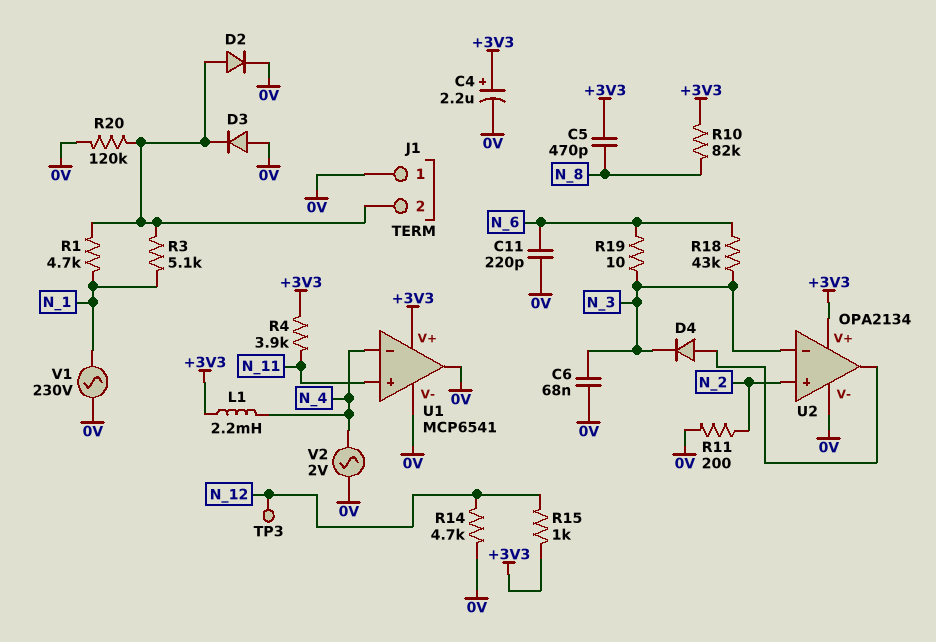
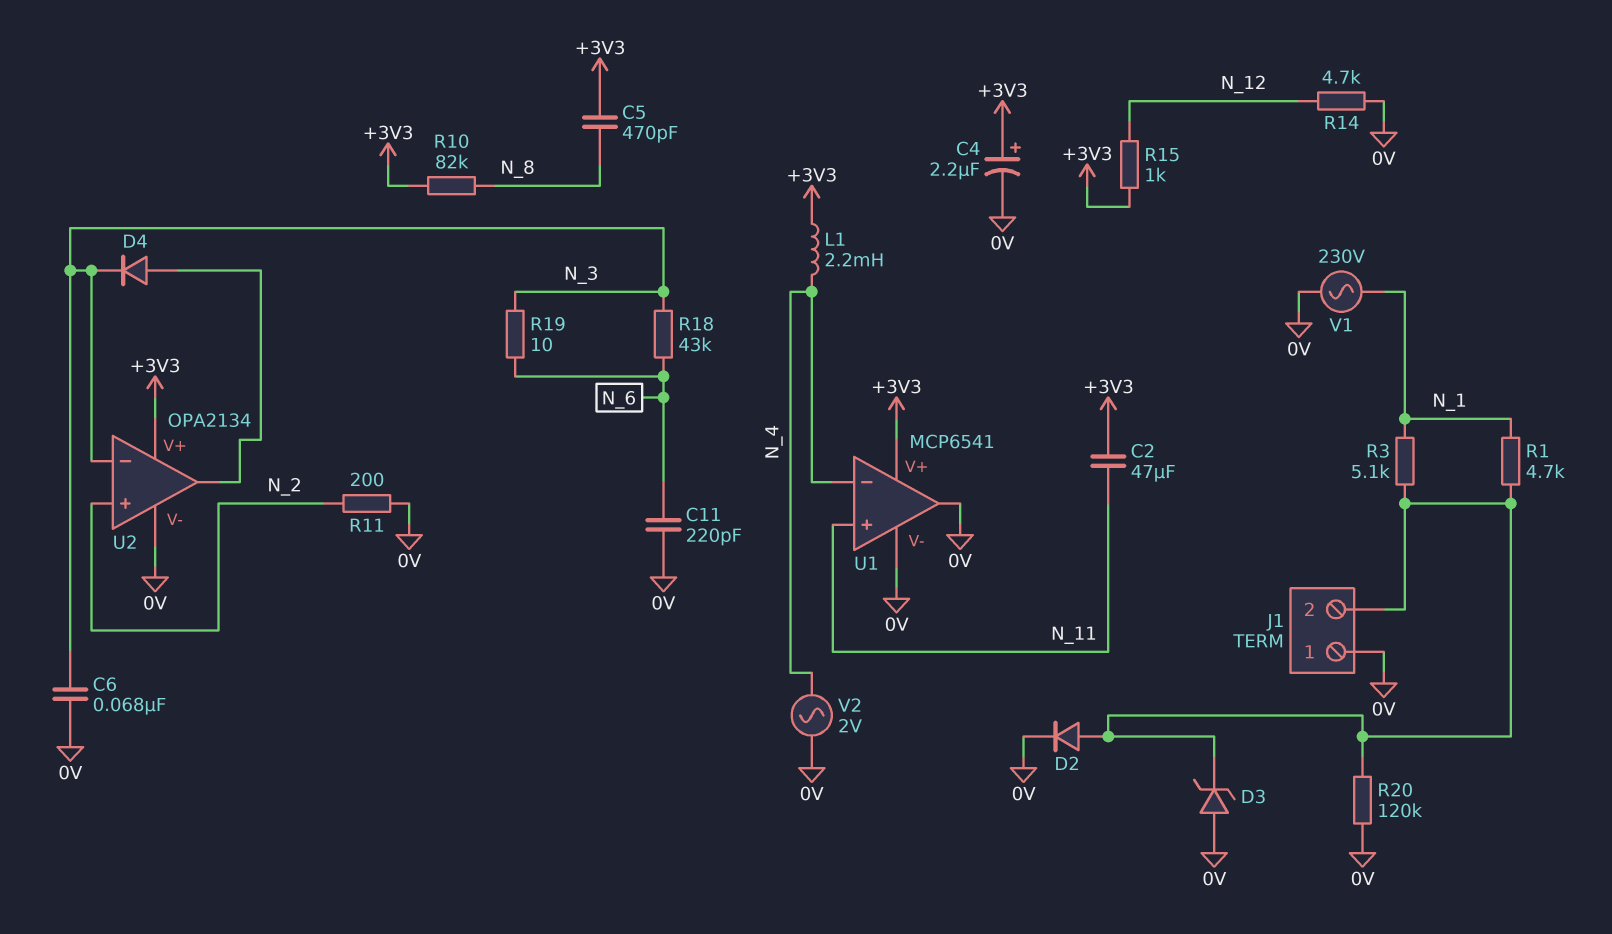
C2: none -> 47uF (+3V3, N_11)
D3: diode (A 0V, K J1/2) -> zener (A 0V, K J1/2)
R4: 3.9k (+3V3, N_11) -> none
TP3: test point (N_12) -> none

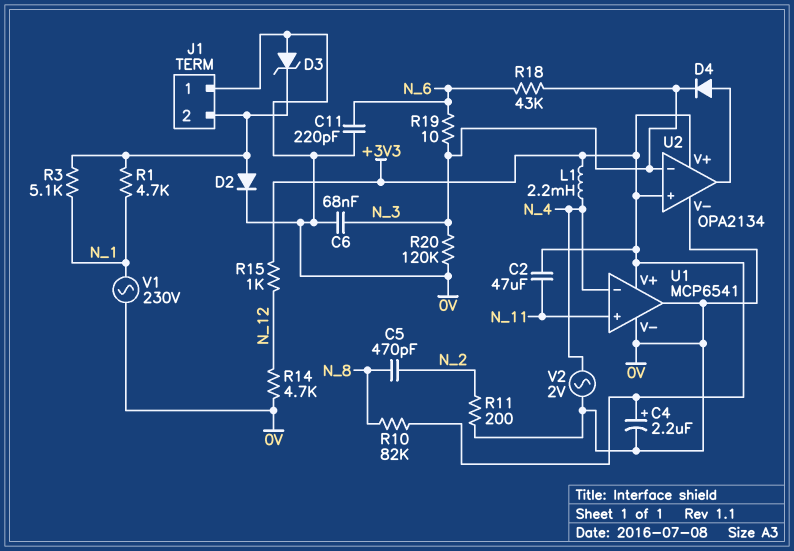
C5: 470pF (+3V3, N_8) -> 470pF (N_2, N_8)
R20: 120k (0V, J1/2) -> 120k (0V, N_3)
U2 pin in+: N_2 -> +3V3

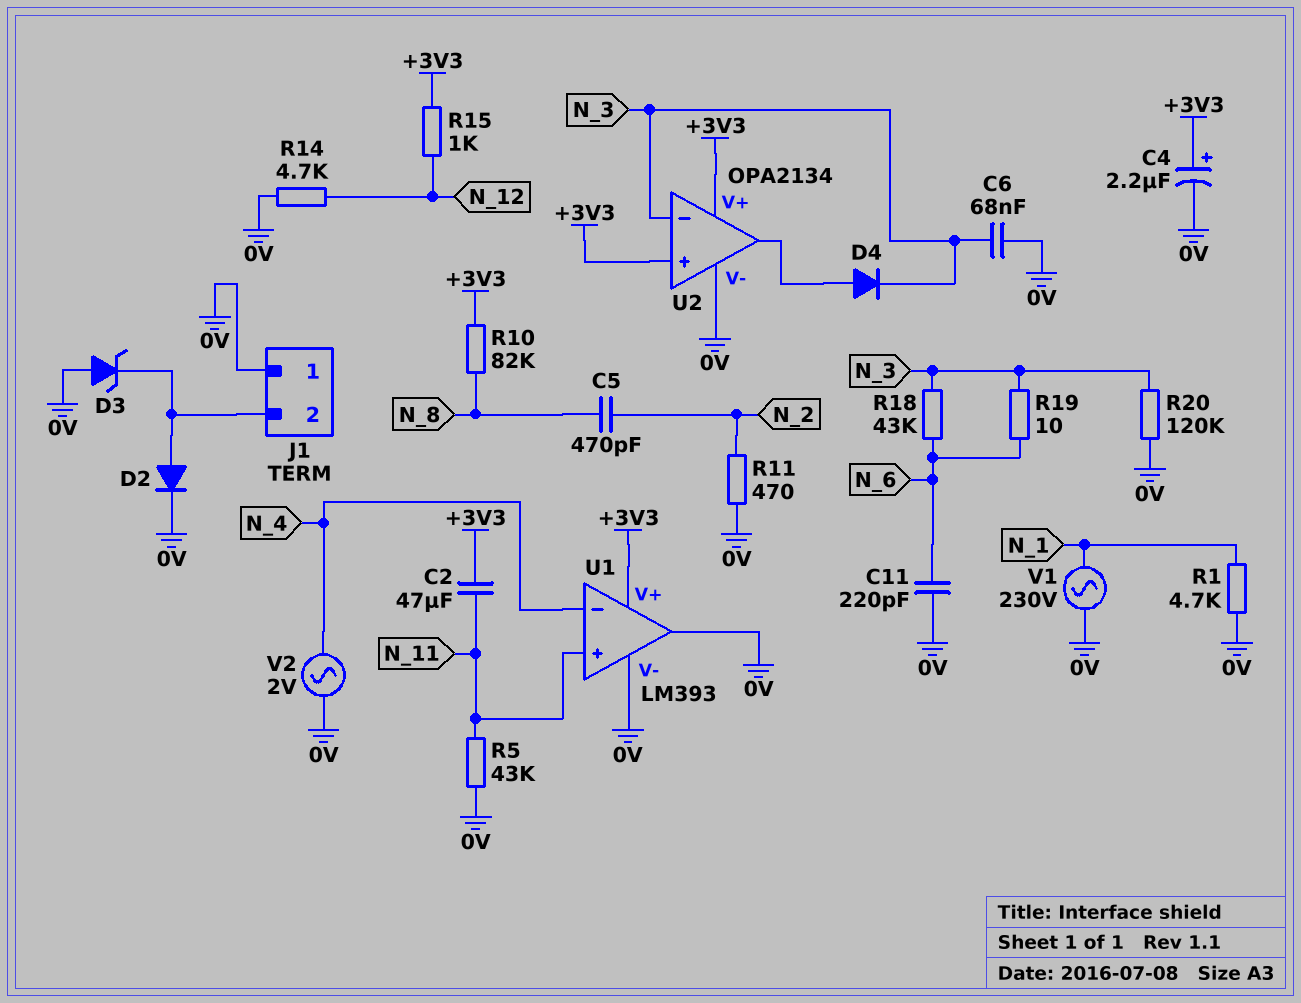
L1: 2.2mH (+3V3, N_4) -> none
R1: 4.7k (J1/2, N_1) -> 4.7k (0V, N_1)
R3: 5.1k (J1/2, N_1) -> none
R5: none -> 43k (0V, N_11)
R11: 200 (0V, N_2) -> 470 (0V, N_2)
U1: MCP6541 -> LM393

